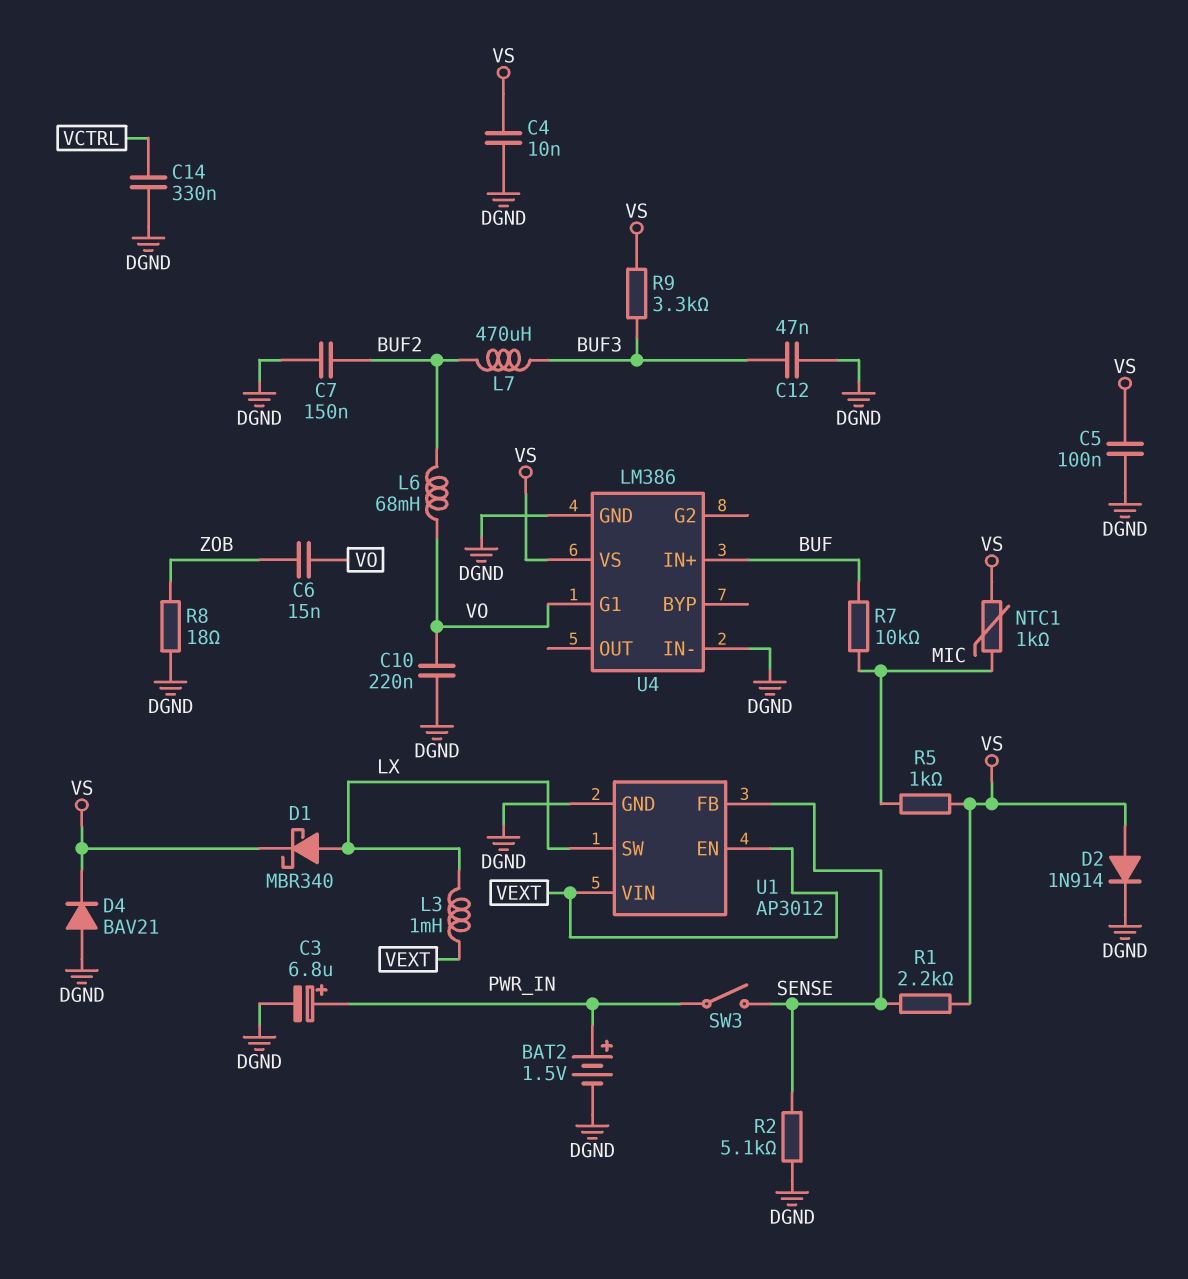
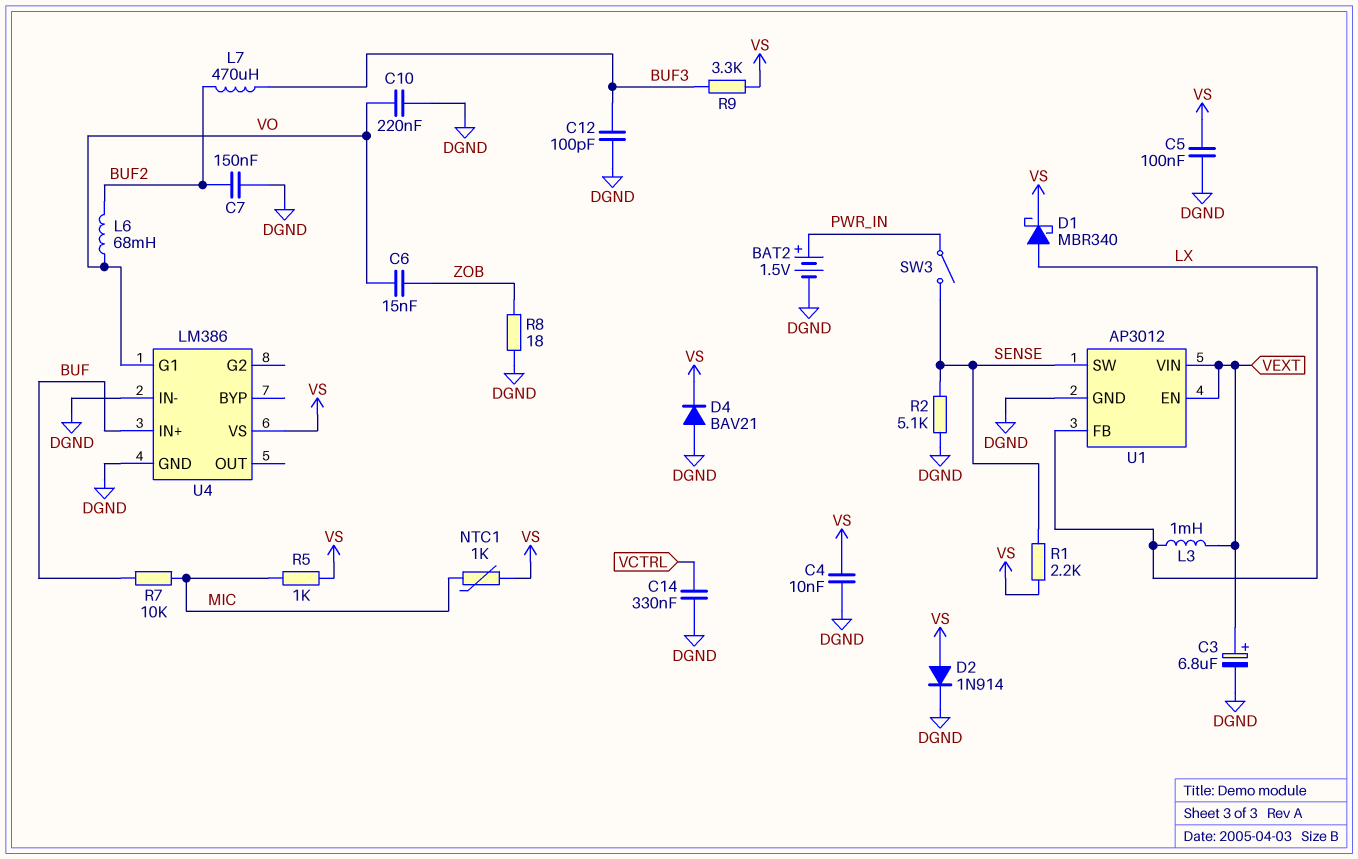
C3: 6.8uF (plus PWR_IN, minus DGND) -> 6.8uF (plus VEXT, minus DGND)
C12: 47nF (BUF3, DGND) -> 100pF (BUF3, DGND)
U1 pin FB: SENSE -> LX
U1 pin SW: LX -> SENSE

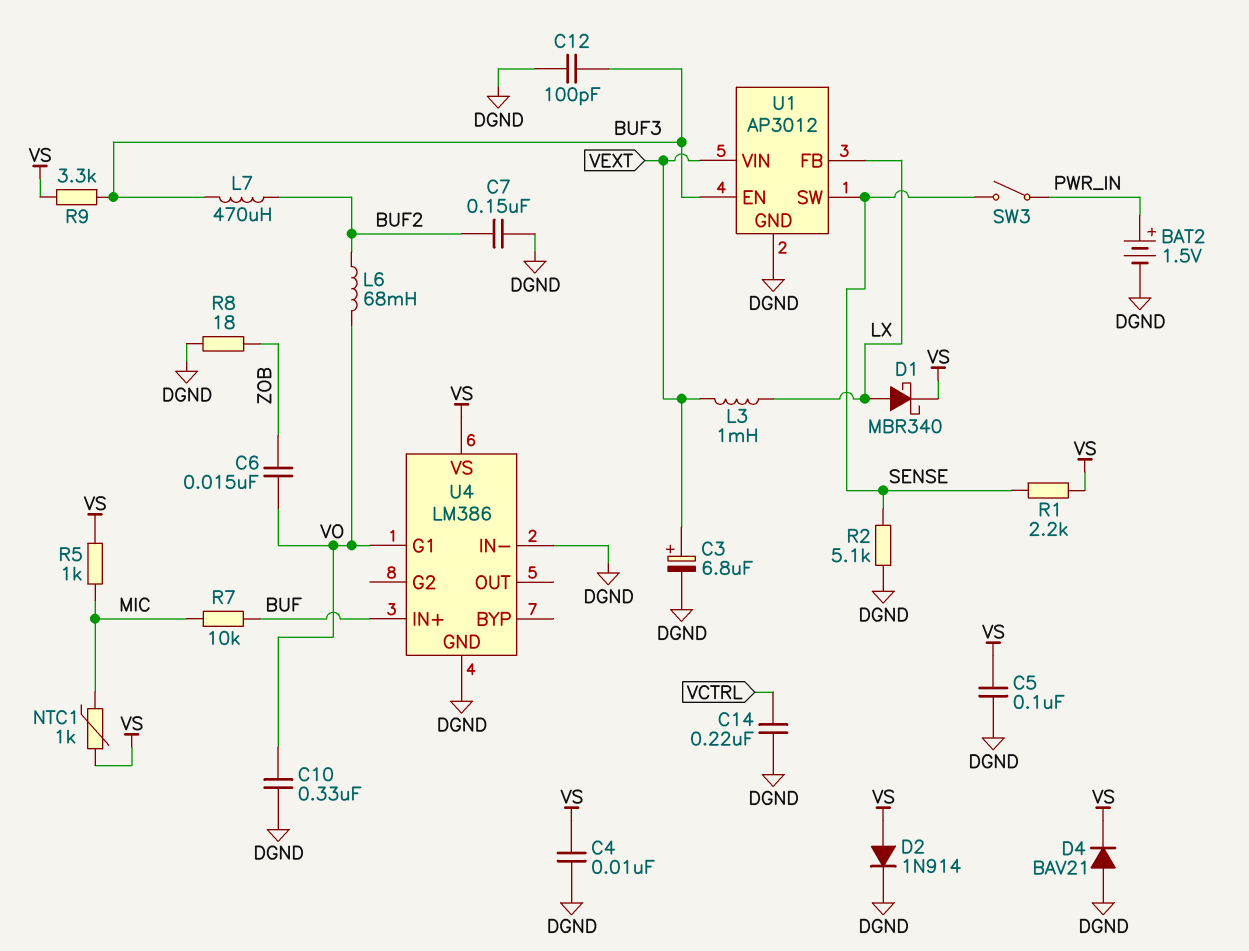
C10: 220nF (DGND, VO) -> 330nF (DGND, VO)
C14: 330nF (DGND, VCTRL) -> 220nF (DGND, VCTRL)
U1 pin EN: VEXT -> BUF3

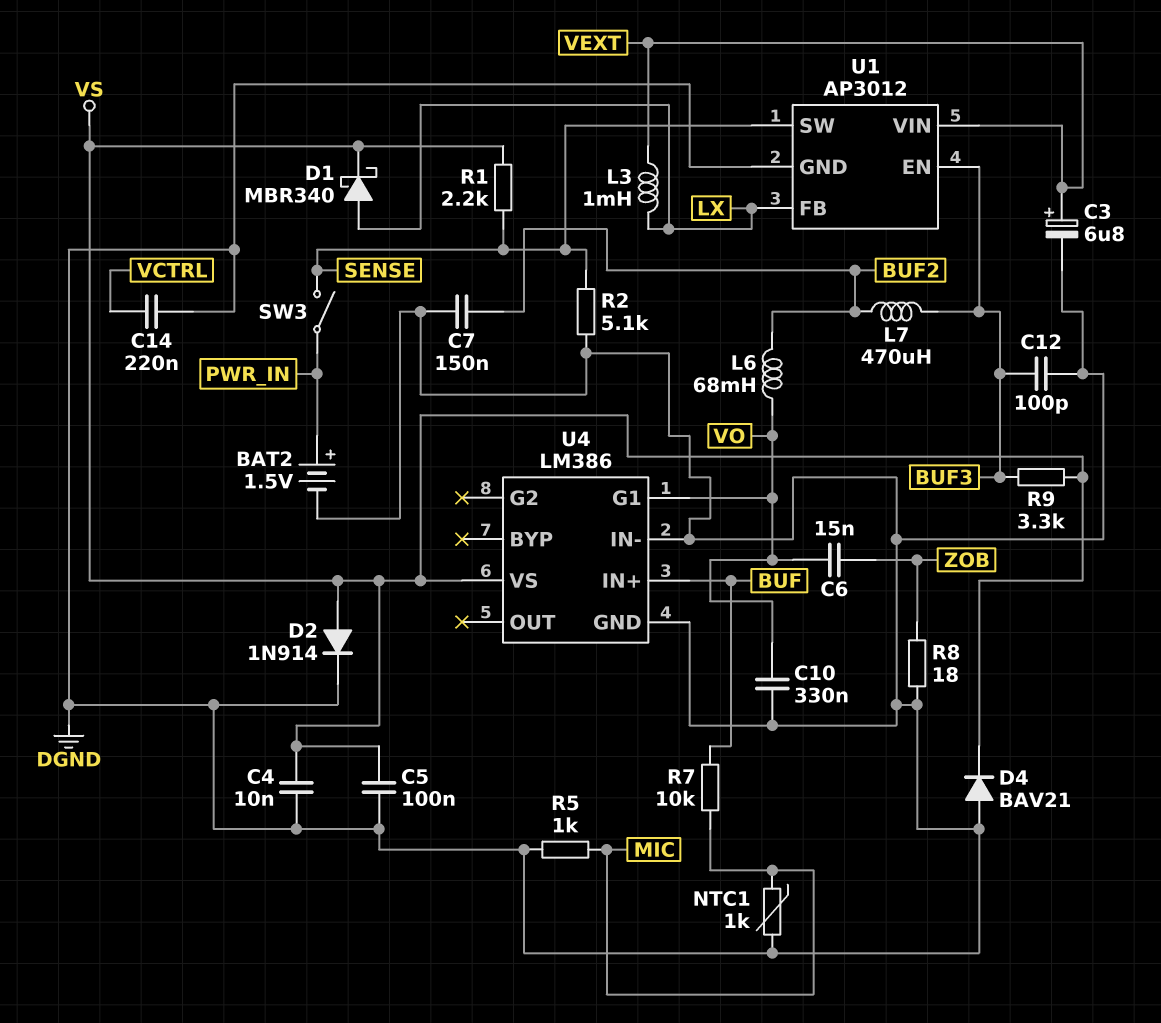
NTC1: 1k (MIC, VS) -> 1k (DGND, MIC)
R5: 1k (MIC, VS) -> 1k (DGND, MIC)

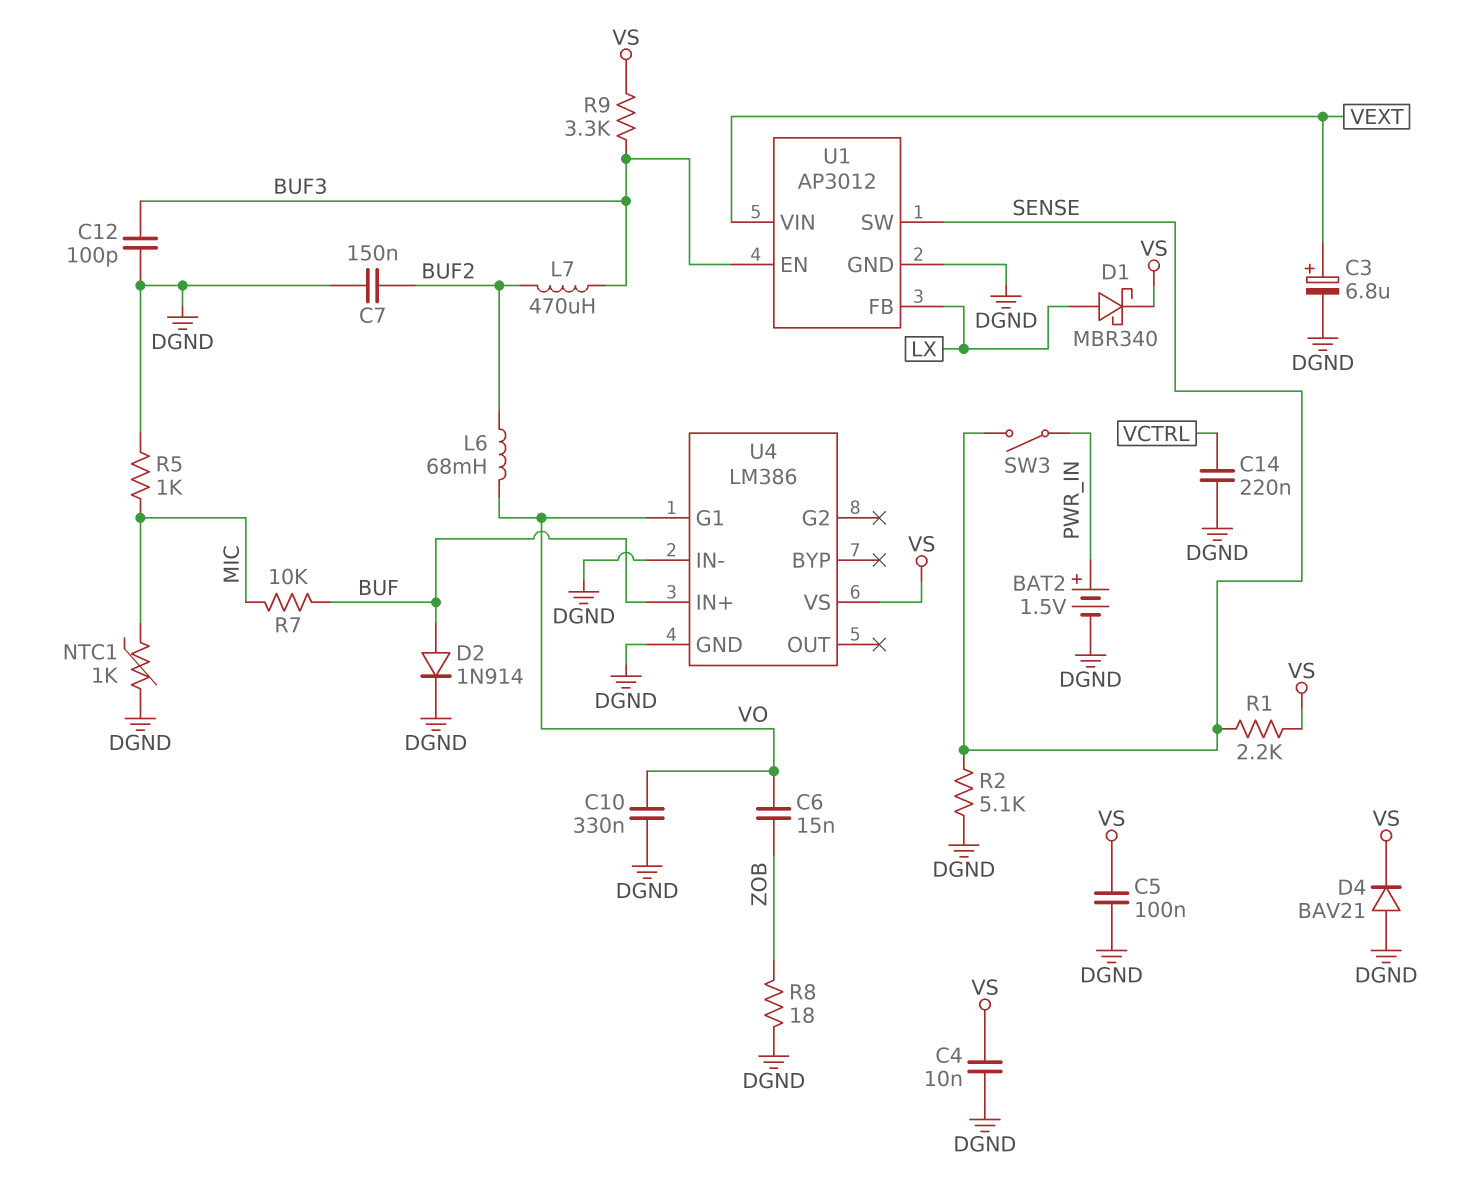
D2: diode 1N914 (A VS, K DGND) -> diode 1N914 (A BUF, K DGND)
L3: 1mH (LX, VEXT) -> none

